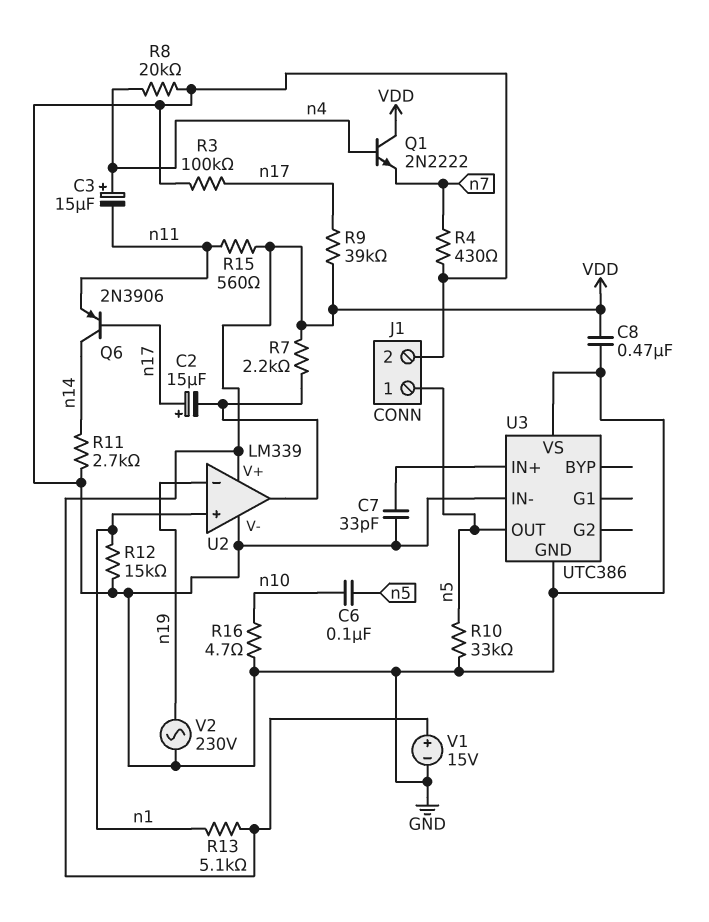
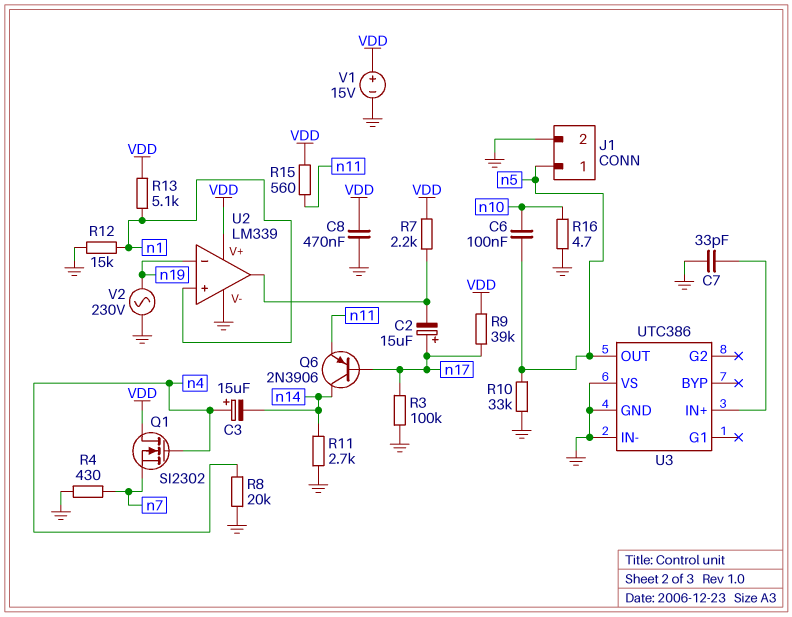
C3: 15uF (plus n4, minus n11) -> 15uF (plus n4, minus n14)
Q1: NPN 2N2222 (B n4, C VDD, E n7) -> NMOS SI2302 (G n4, D VDD, S n7)

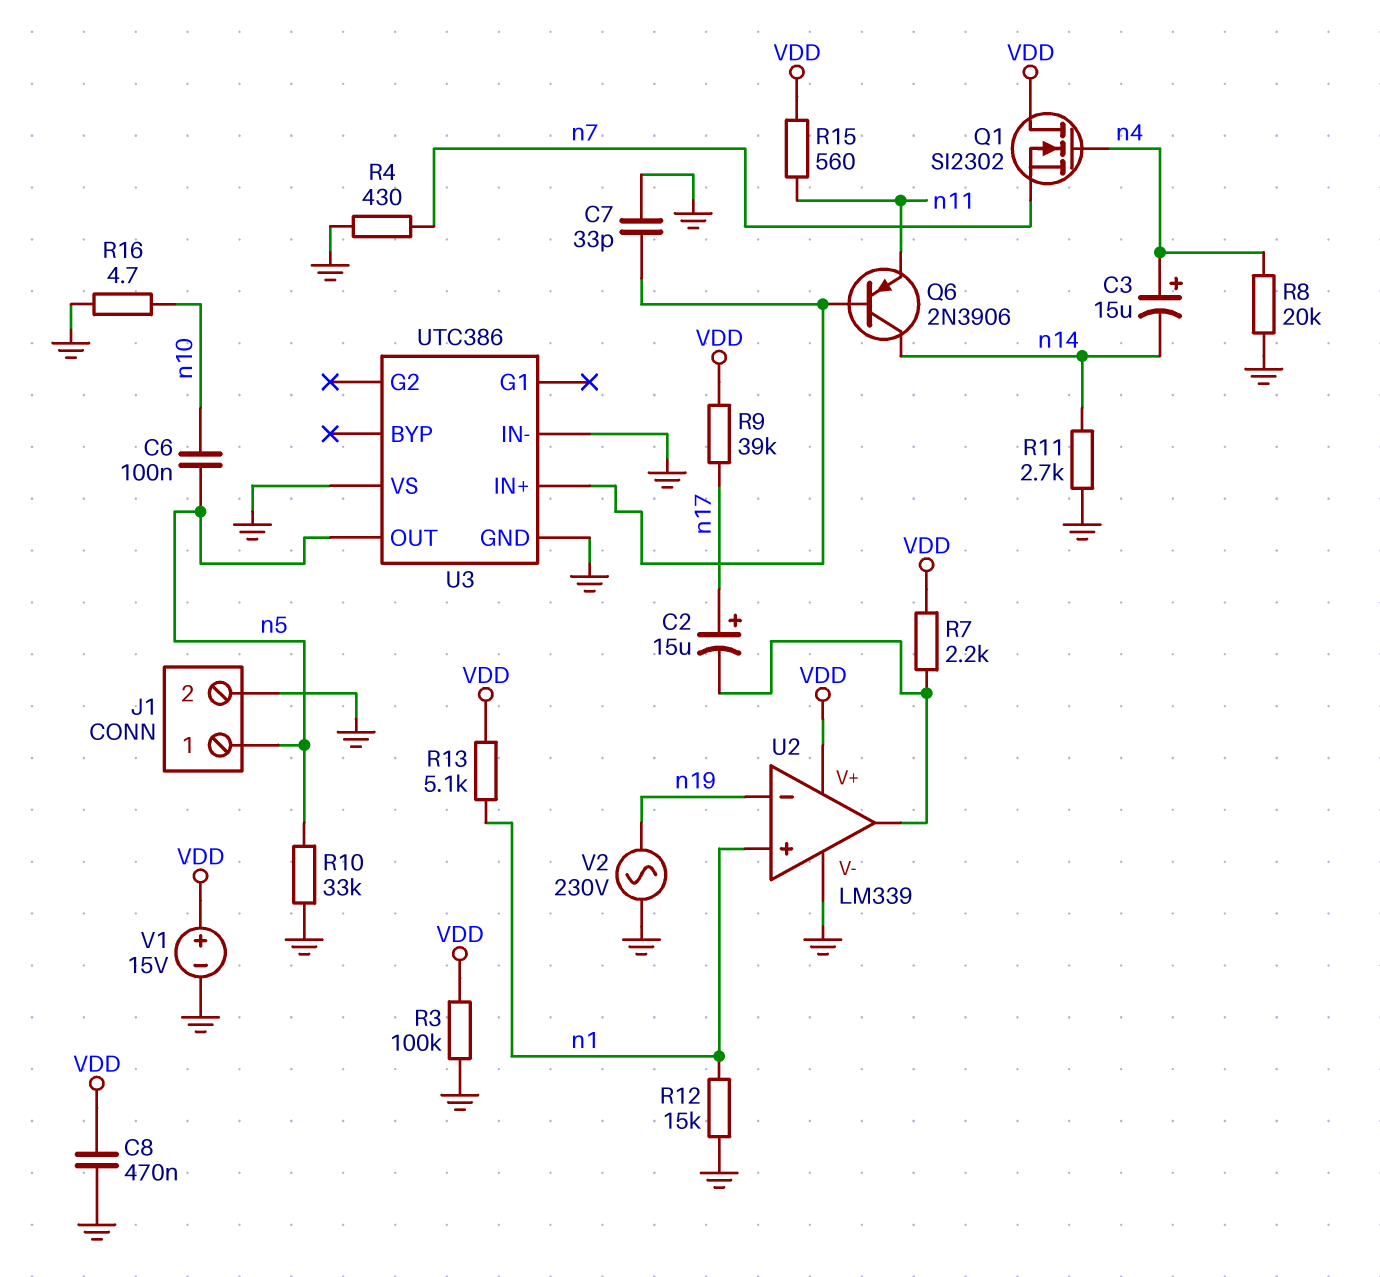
Q6: PNP 2N3906 (B n17, C n14, E n11) -> PNP 2N3906 (B U3/IN+, C n14, E n11)
R3: 100k (GND, n17) -> 100k (GND, VDD)

